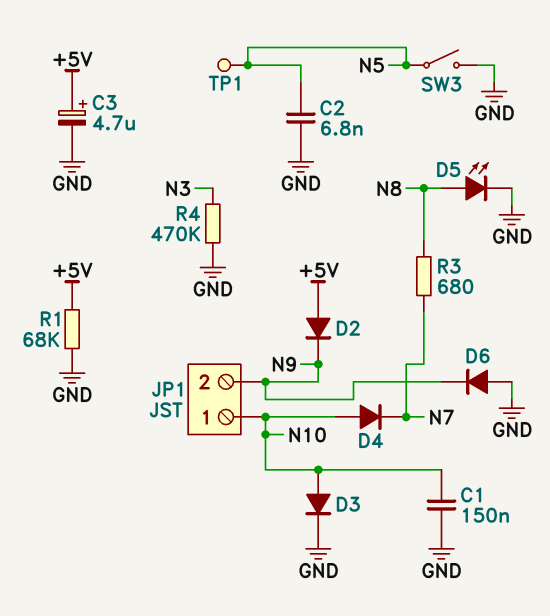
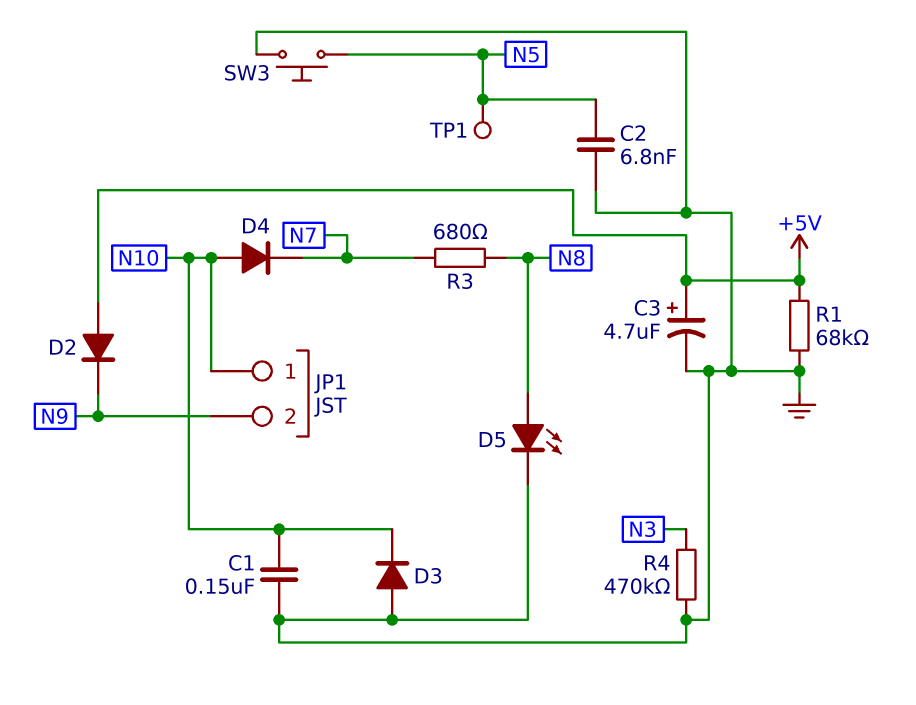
D3: diode (A N10, K GND) -> diode (A GND, K N10)
D6: diode (A GND, K N9) -> none
SW3: switch (GND, N5) -> button (GND, N5)

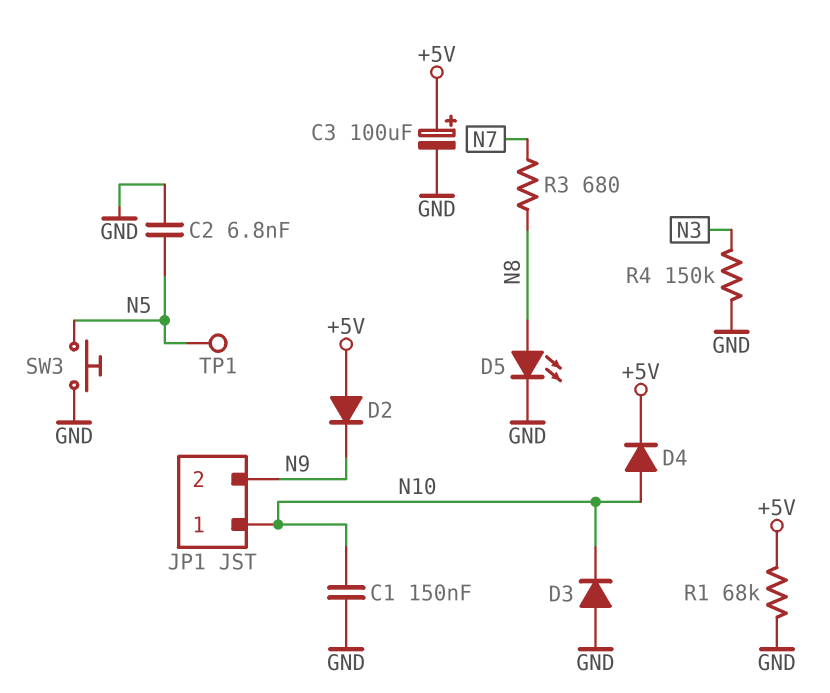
C3: 4.7uF (plus +5V, minus GND) -> 100uF (plus +5V, minus GND)
D4: diode (A N10, K N7) -> diode (A N10, K +5V)
R4: 470k (GND, N3) -> 150k (GND, N3)

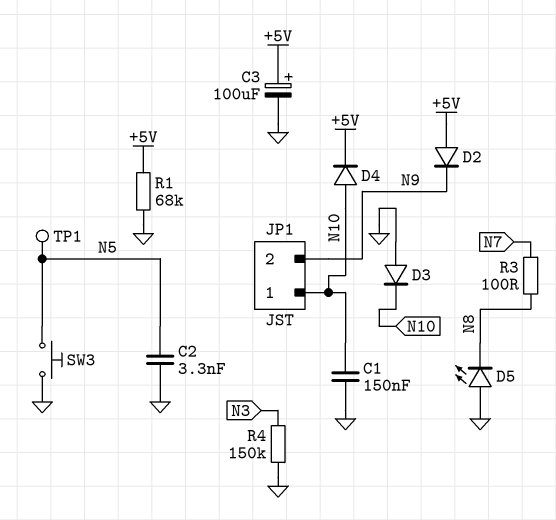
C2: 6.8nF (GND, N5) -> 3.3nF (GND, N5)
D5: LED (A N8, K GND) -> LED (A GND, K N8)
R3: 680 (N7, N8) -> 100 (N7, N8)

